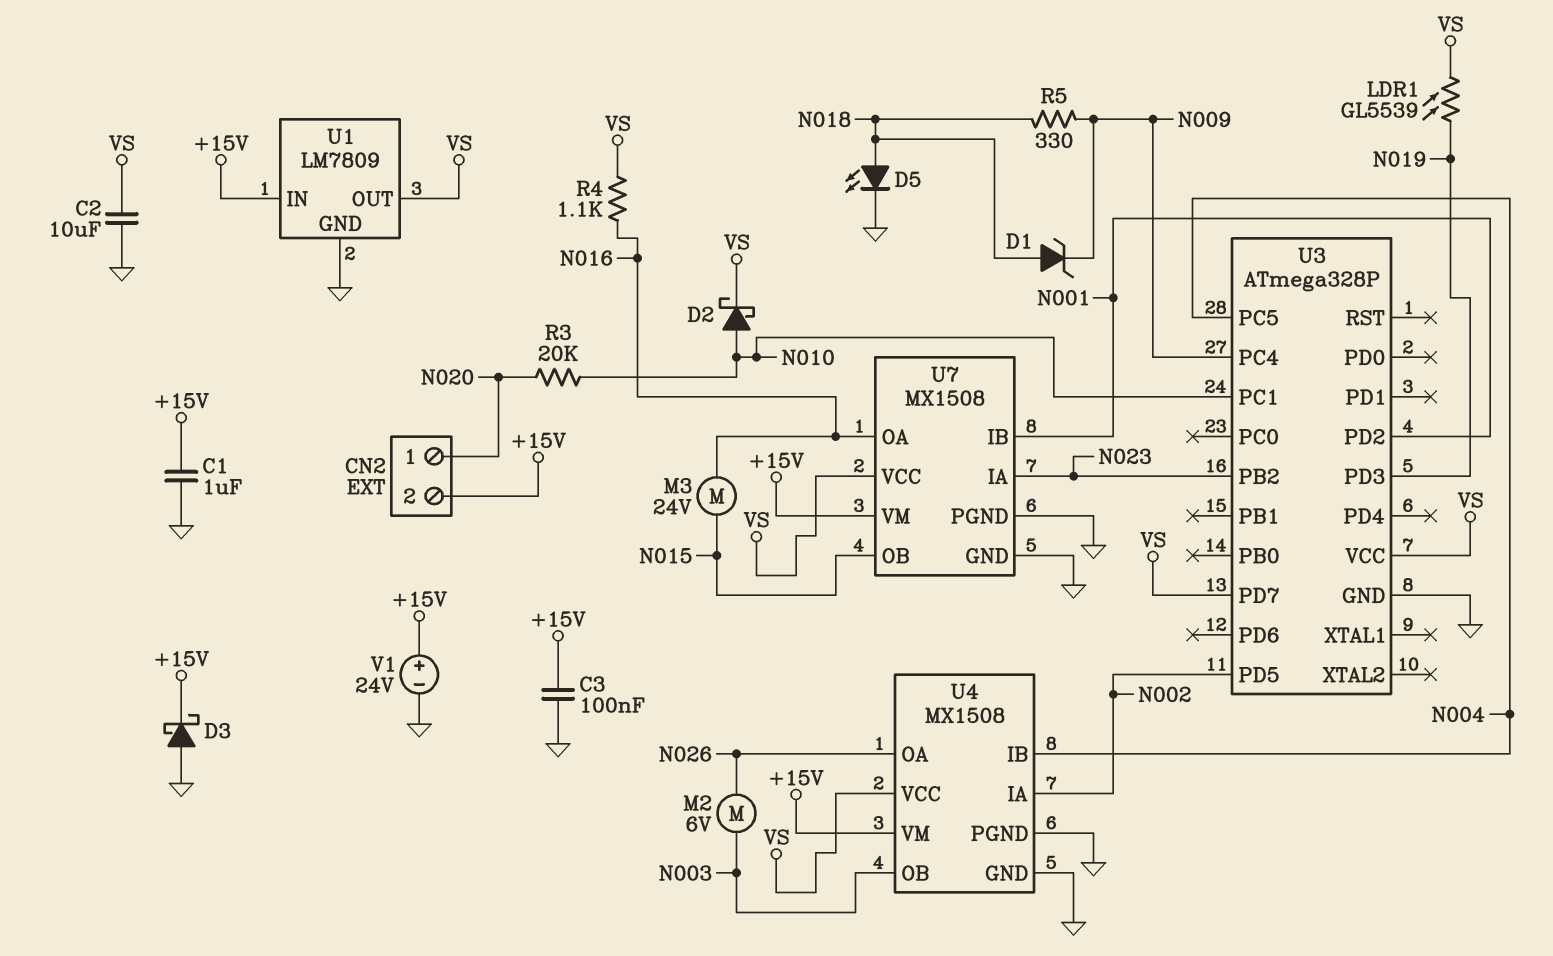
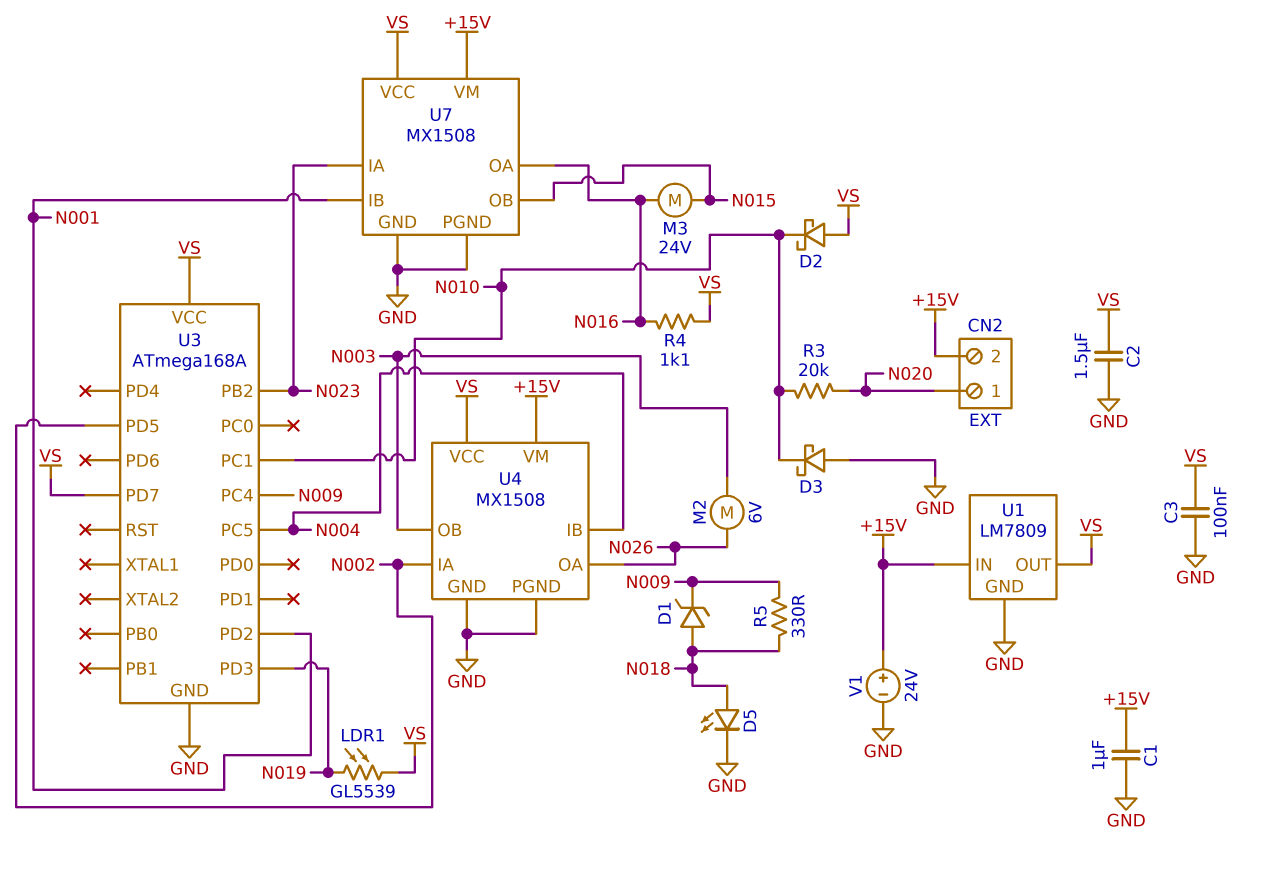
C2: 10uF (GND, VS) -> 1.5uF (GND, VS)
C3: 100nF (+15V, GND) -> 100nF (GND, VS)
D2: schottky (A N010, K VS) -> schottky (A VS, K N010)
D3: schottky (A GND, K +15V) -> schottky (A GND, K N010)
U3: ATmega328P -> ATmega168A

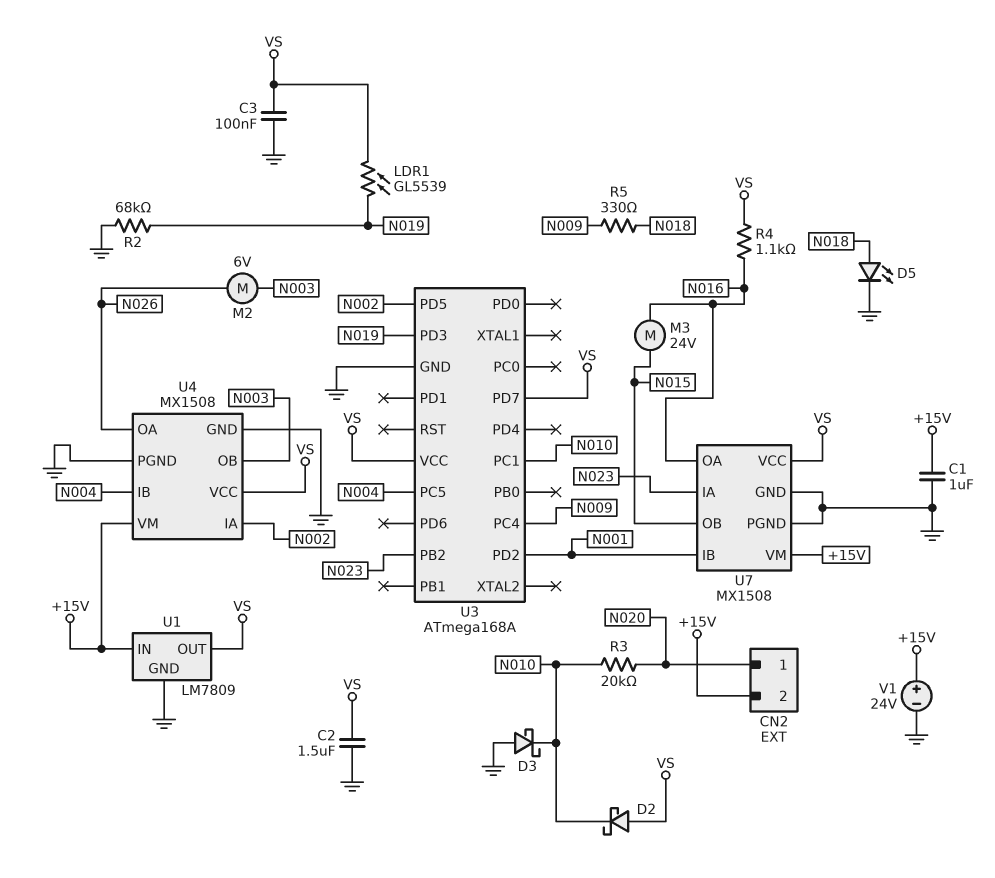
D1: zener (A N018, K N009) -> none
R2: none -> 68k (GND, N019)

